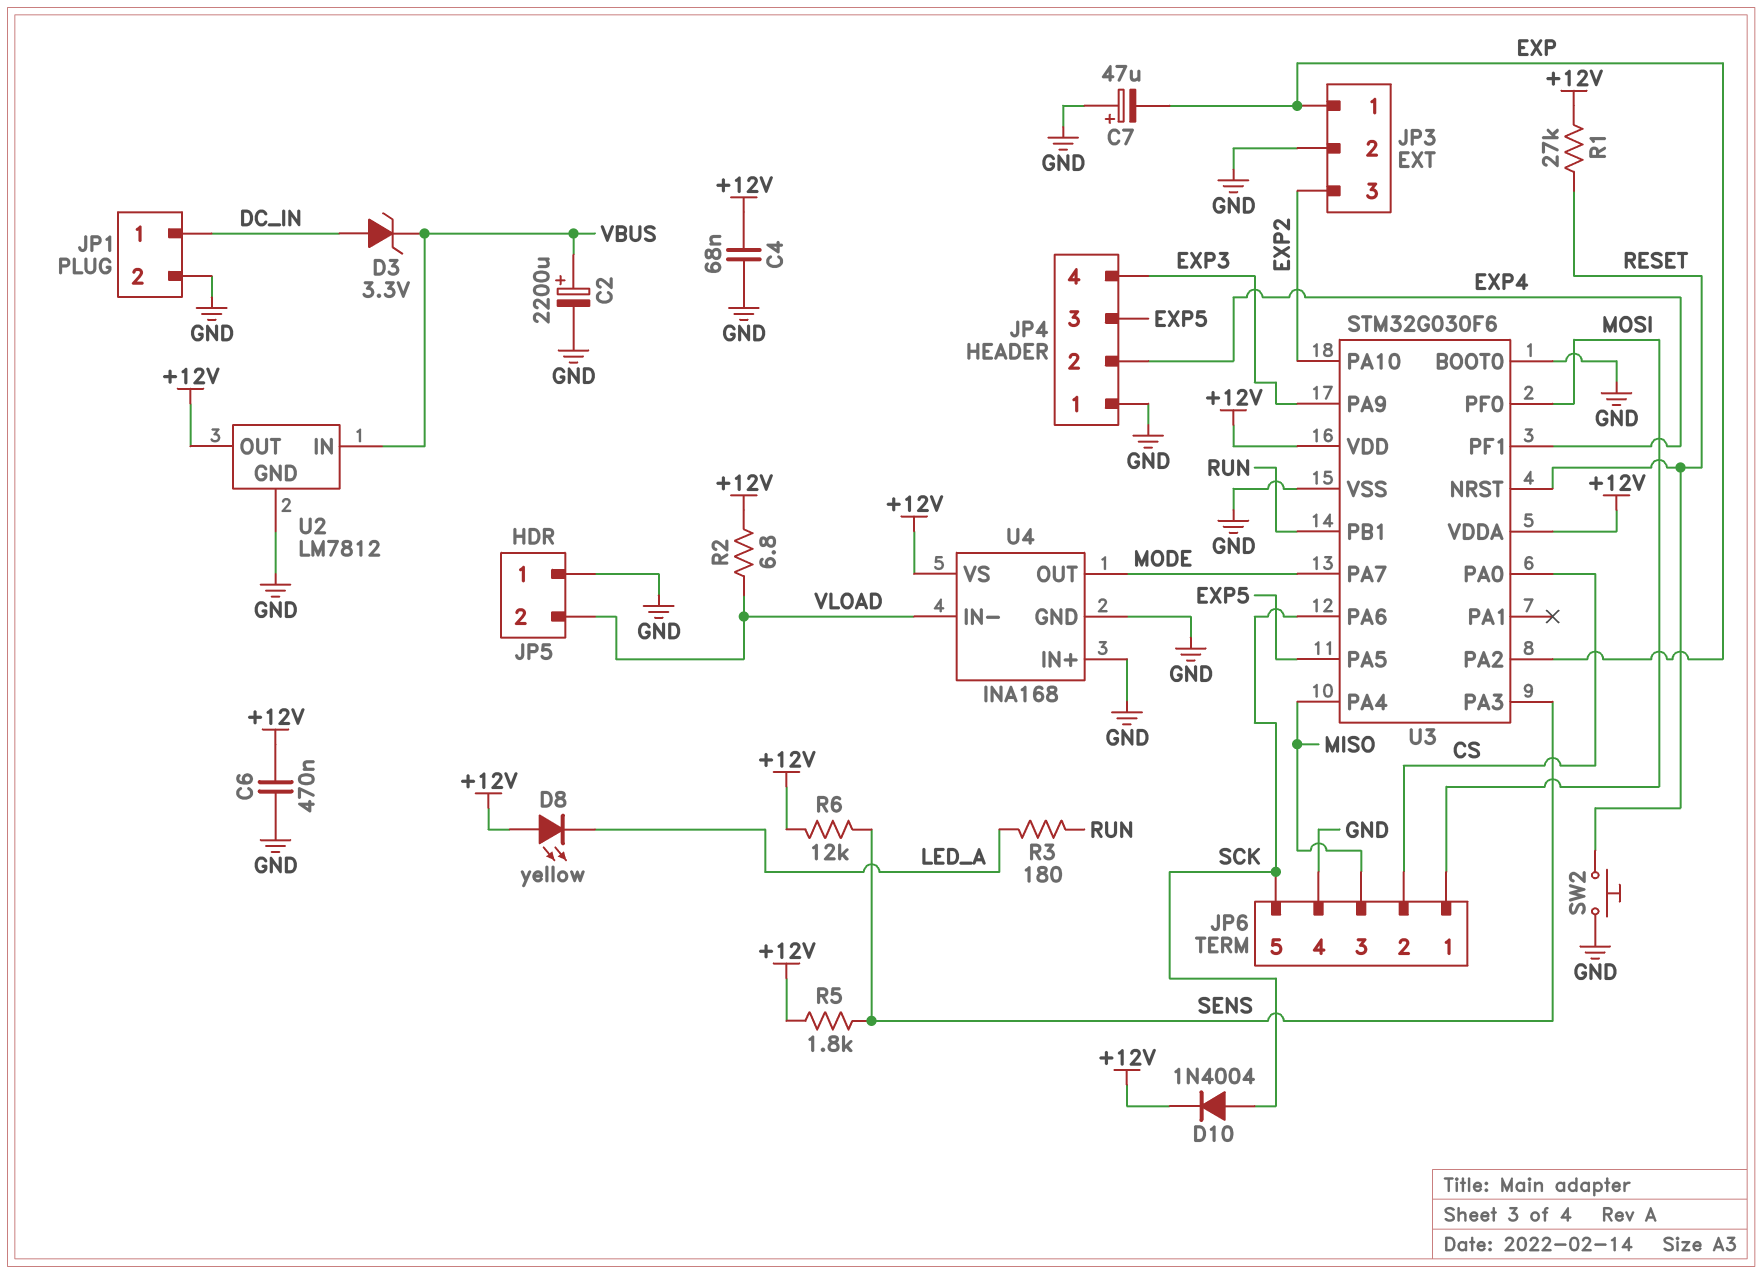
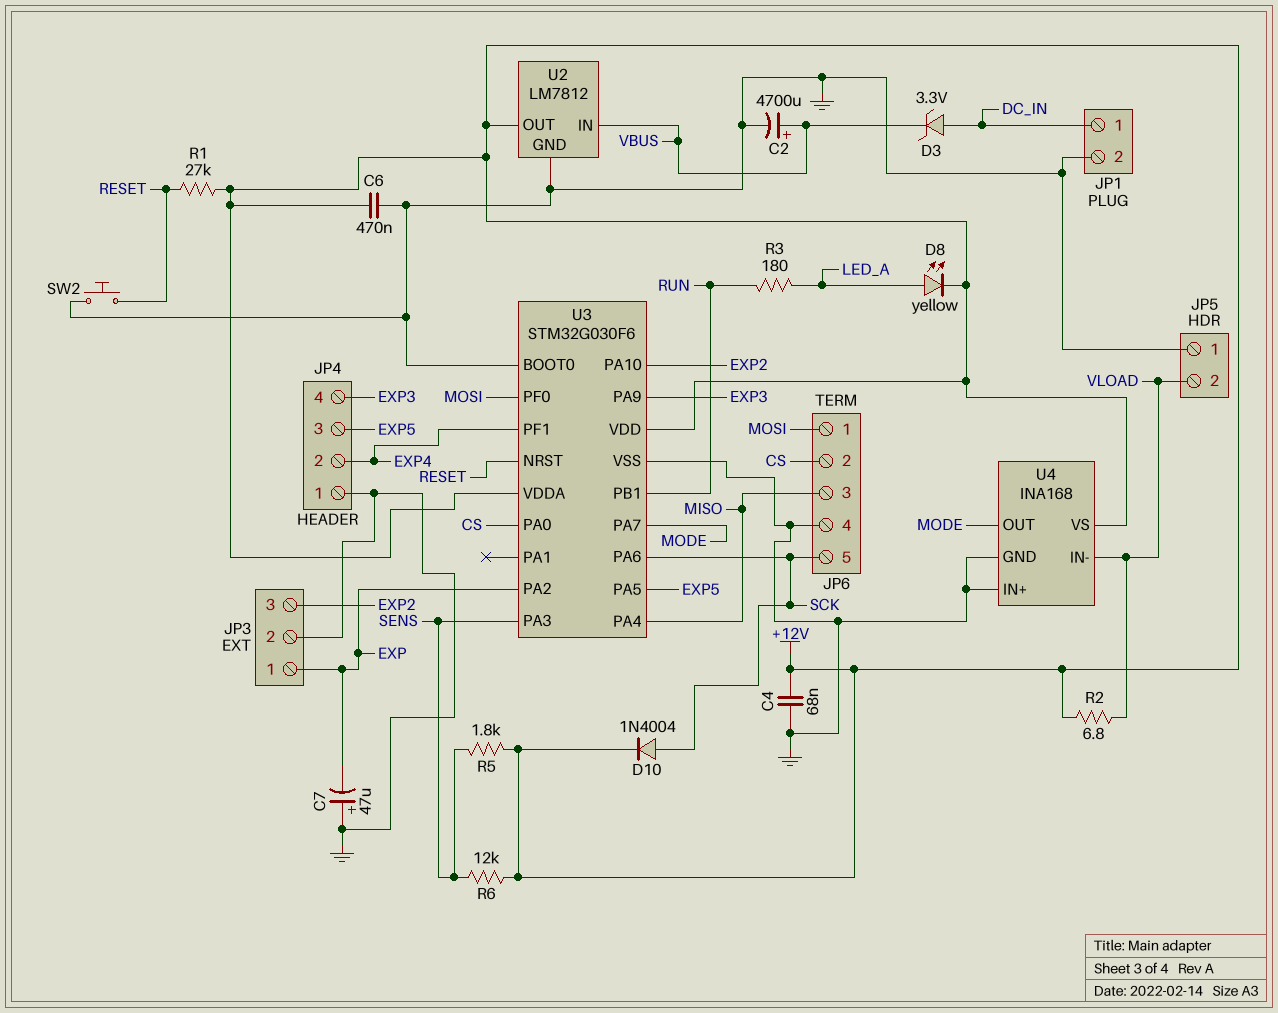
C2: 2200uF (plus VBUS, minus GND) -> 4700uF (plus VBUS, minus GND)
D8: LED yellow (A +12V, K LED_A) -> LED yellow (A LED_A, K +12V)

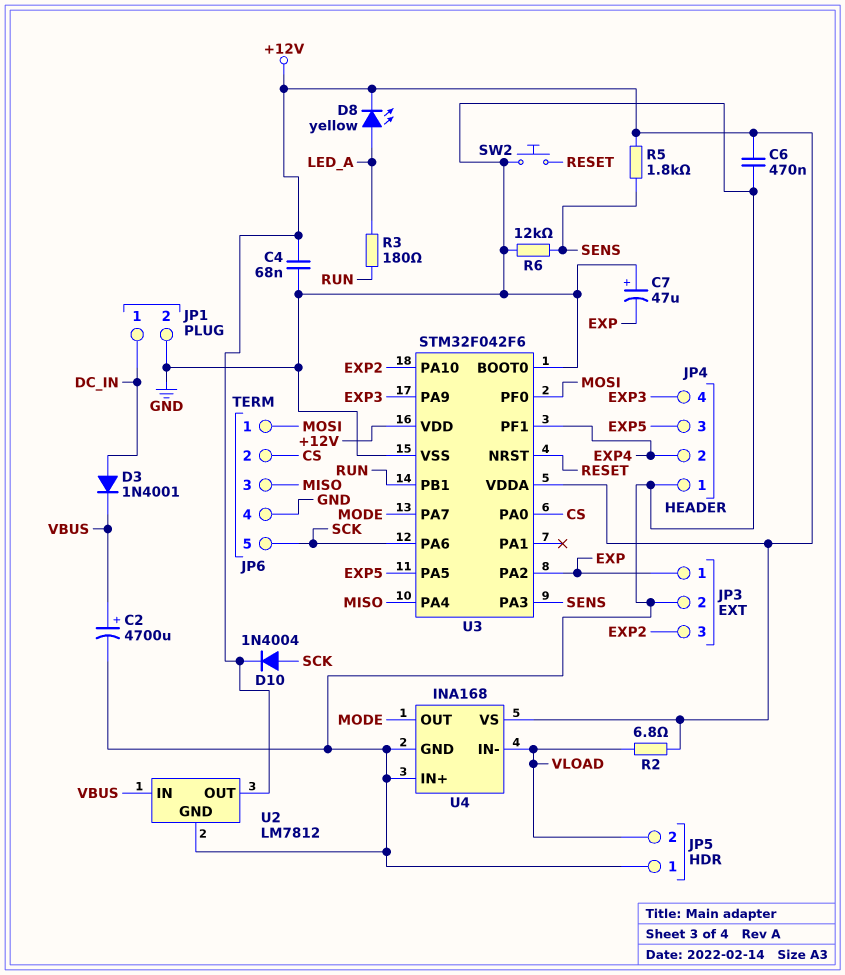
D3: zener 3.3V (A DC_IN, K VBUS) -> diode 1N4001 (A DC_IN, K VBUS)
R1: 27k (+12V, RESET) -> none
R6: 12k (+12V, SENS) -> 12k (GND, SENS)
U3: STM32G030F6 -> STM32F042F6

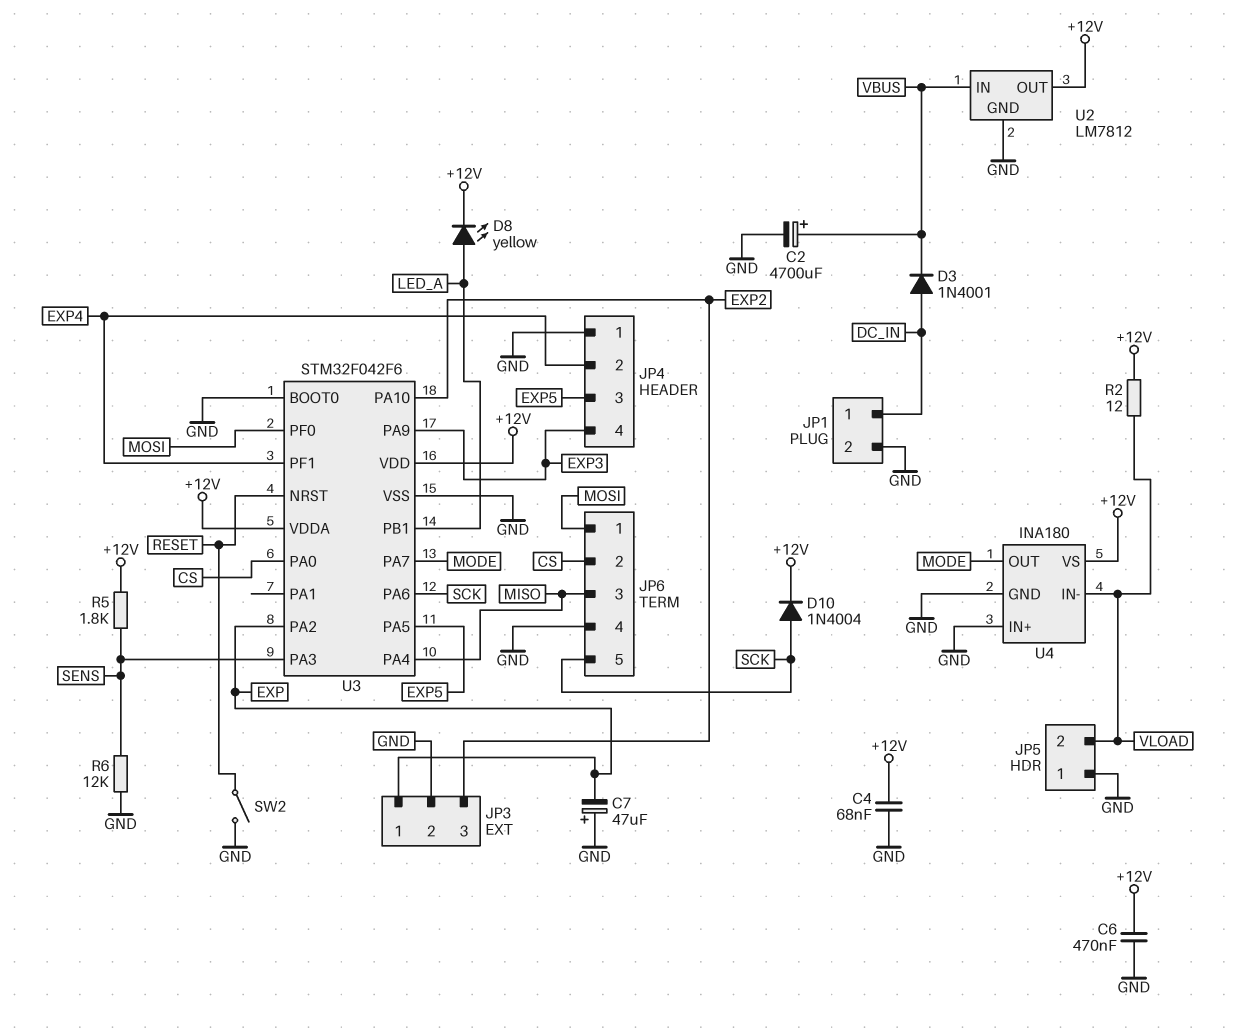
R2: 6.8 (+12V, VLOAD) -> 12 (+12V, VLOAD)
R3: 180 (LED_A, RUN) -> none
SW2: button (GND, RESET) -> switch (GND, RESET)
U3 pin PB1: RUN -> LED_A
U4: INA168 -> INA180

